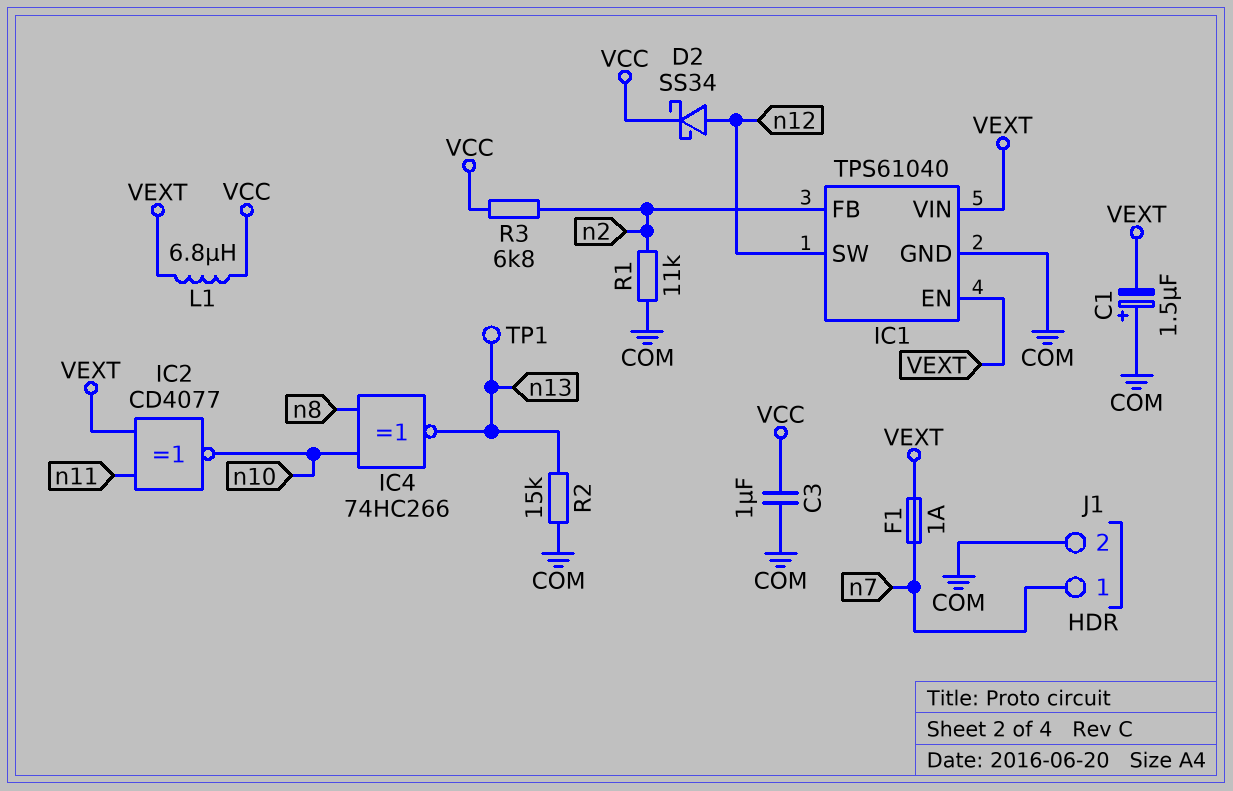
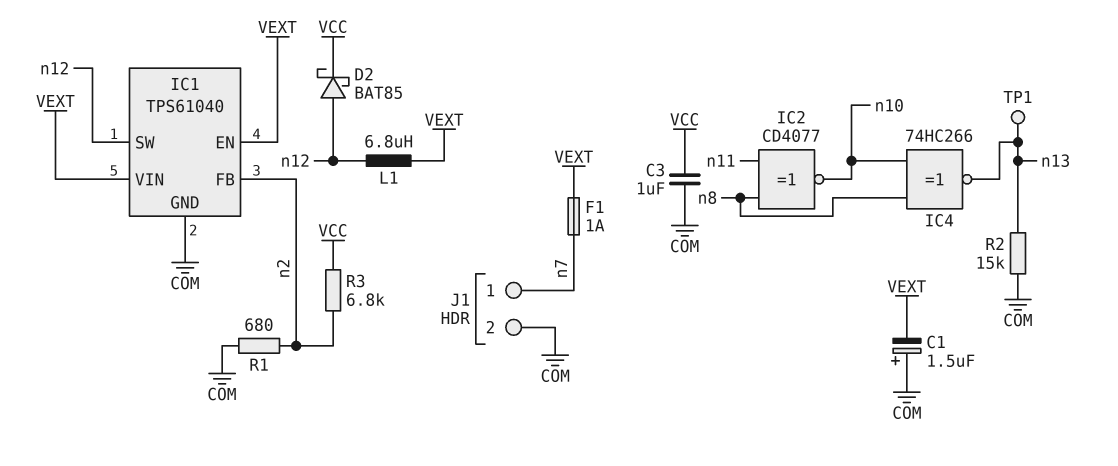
D2: schottky SS34 (A n12, K VCC) -> schottky BAT85 (A n12, K VCC)
IC2: XNOR CD4077 (in VEXT, in n11, out n10) -> XNOR CD4077 (in n8, in n11, out n10)
L1: 6.8uH (VCC, VEXT) -> 6.8uH (VEXT, n12)
R1: 11k (COM, n2) -> 680 (COM, n2)

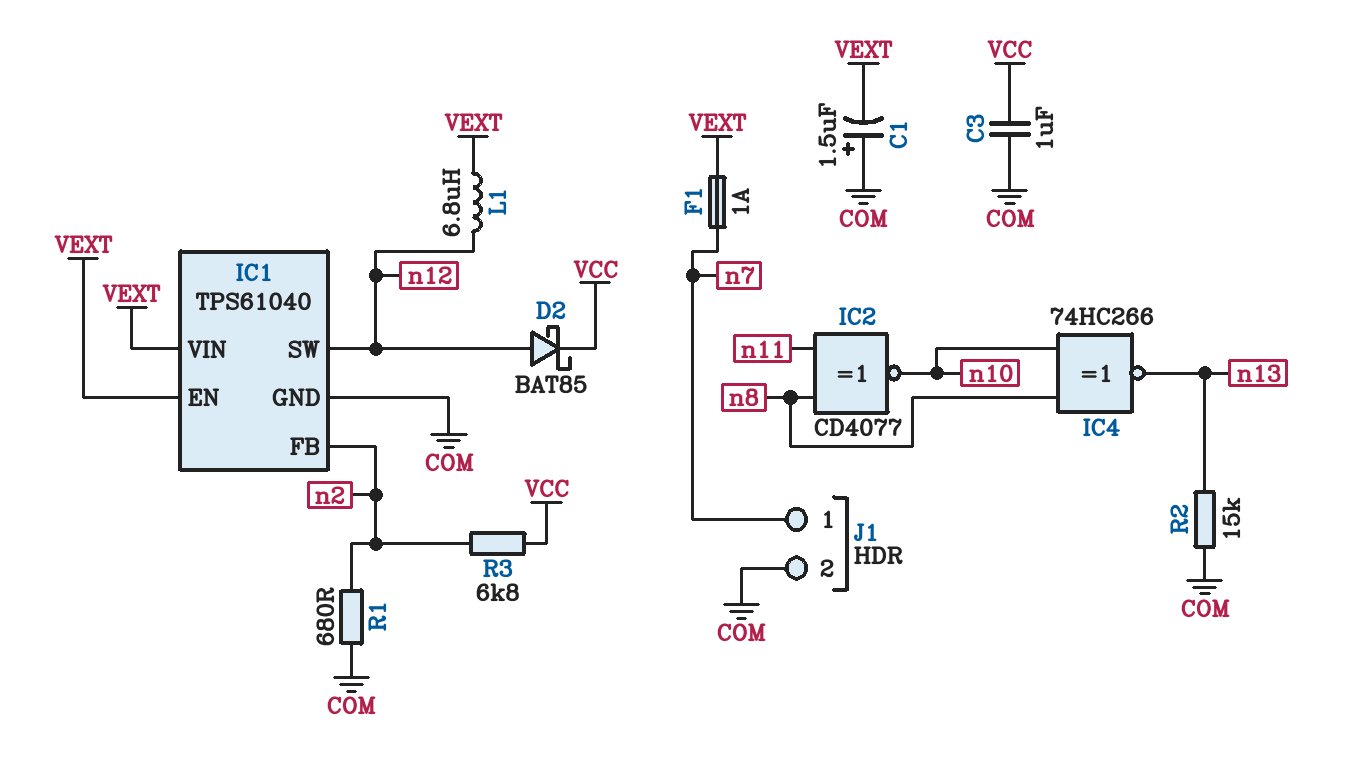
TP1: test point (n13) -> none

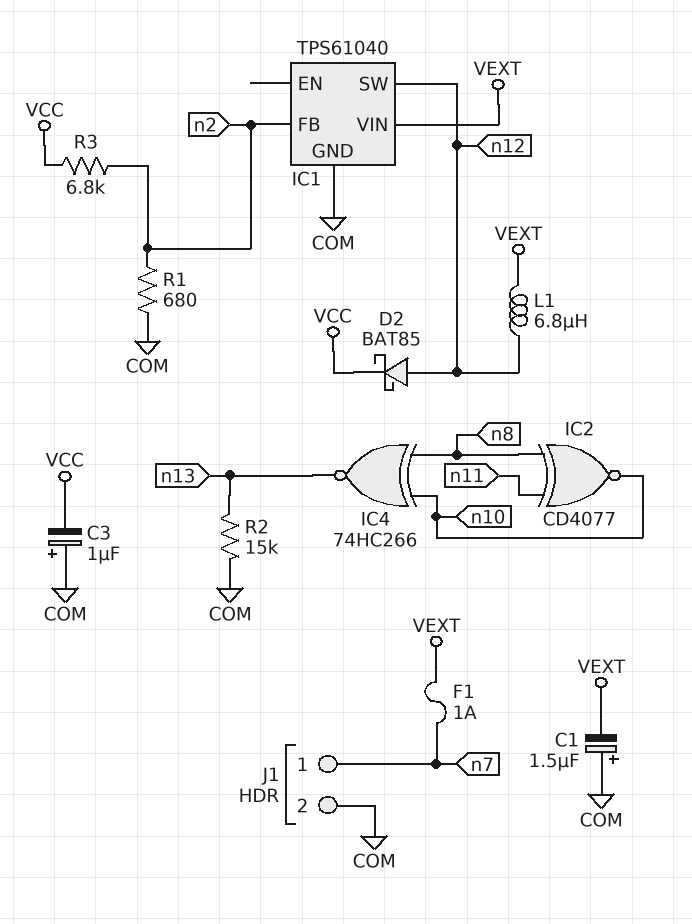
C3: 1uF (COM, VCC) -> 1uF (plus COM, minus VCC)
IC1 pin EN: VEXT -> none

